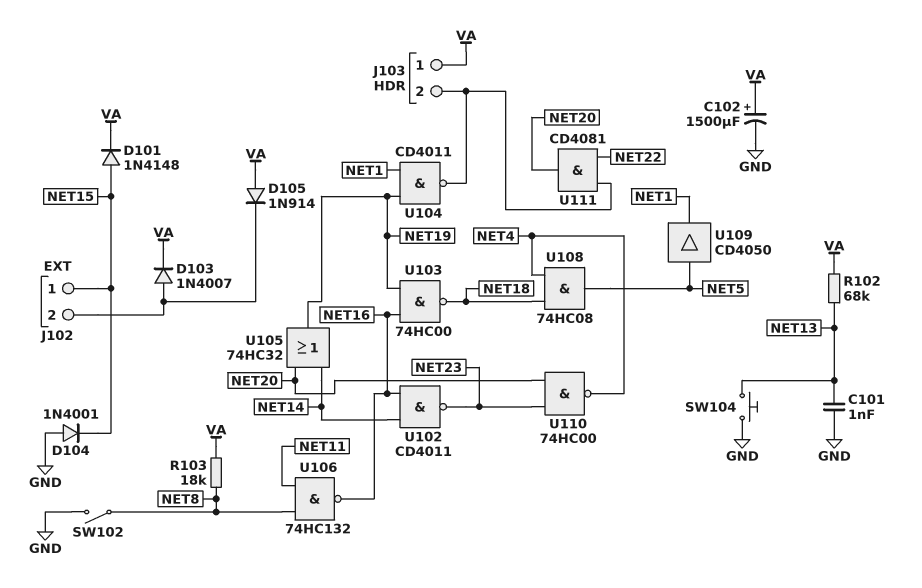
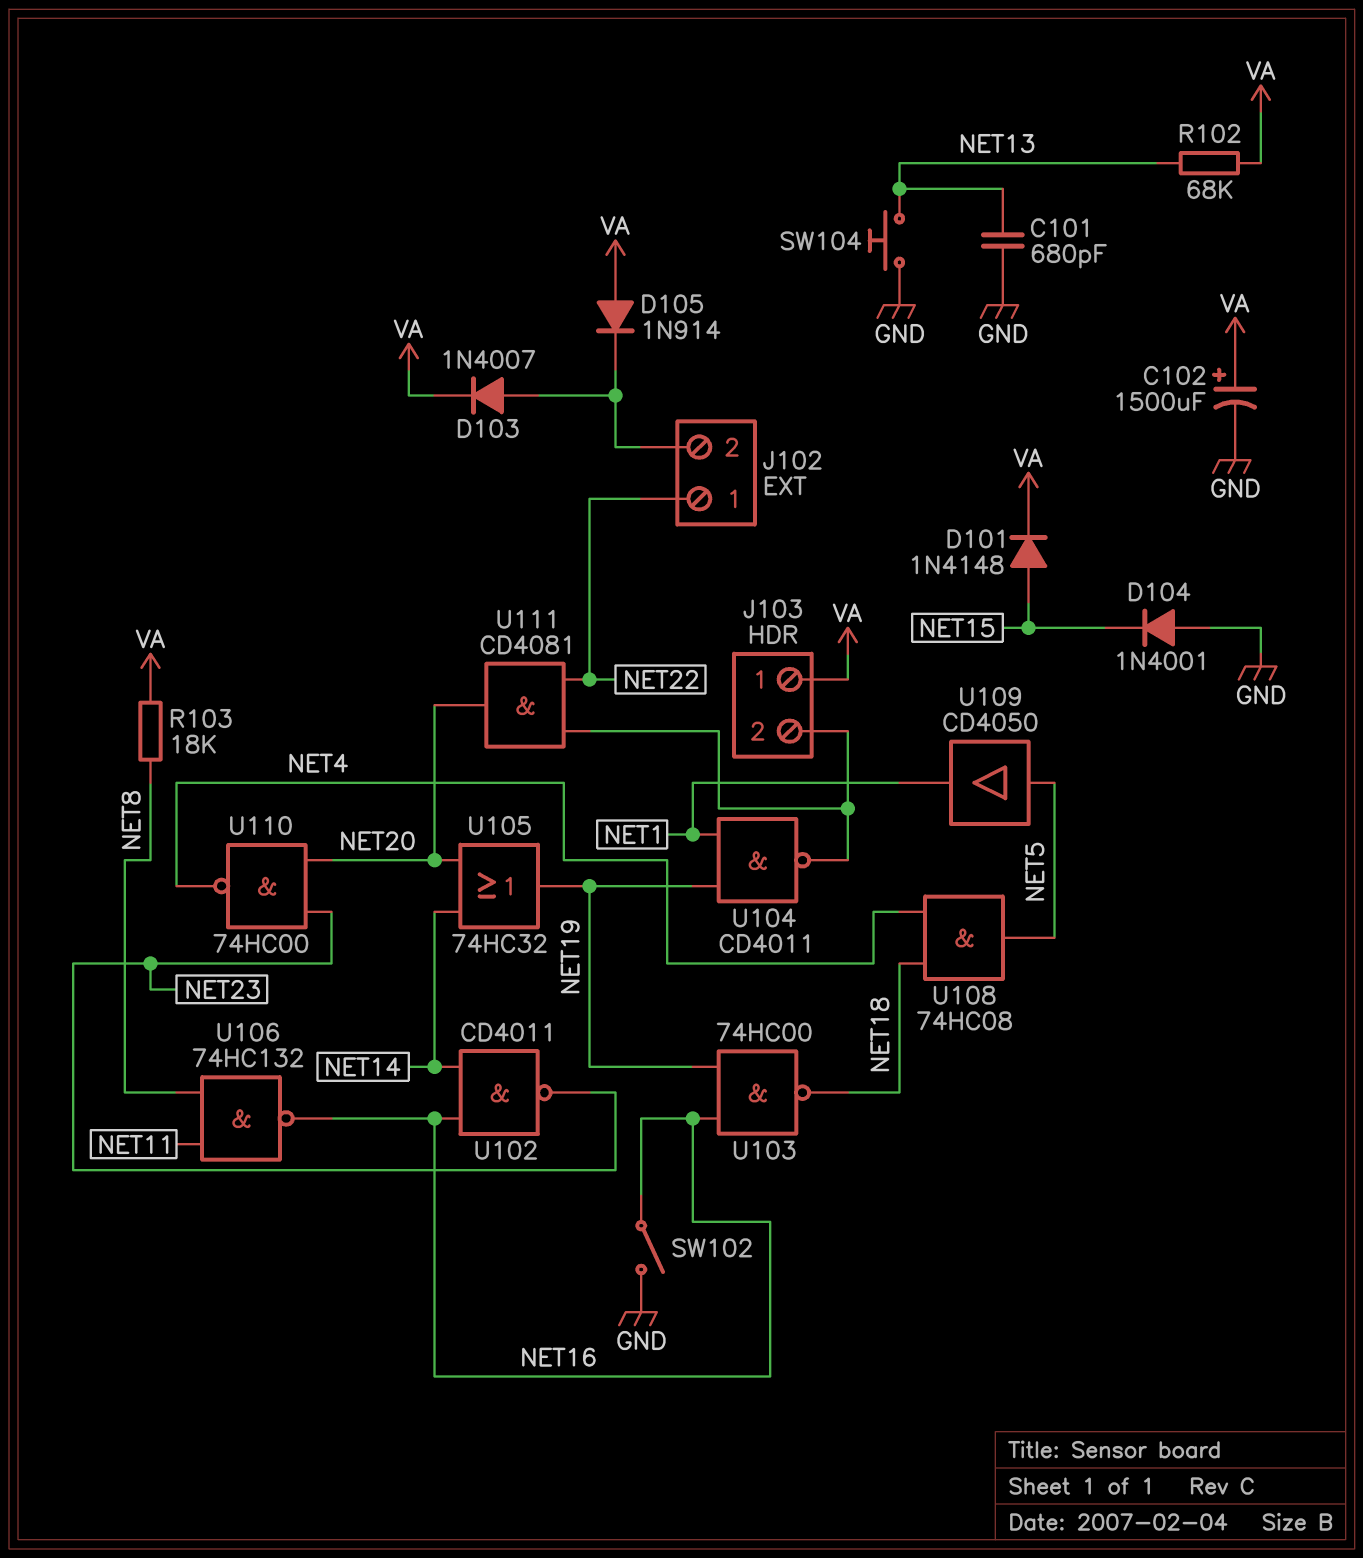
C101: 1nF (GND, NET13) -> 680pF (GND, NET13)
J102 pin 1: NET15 -> NET22
SW102: switch (GND, NET8) -> switch (GND, NET16)

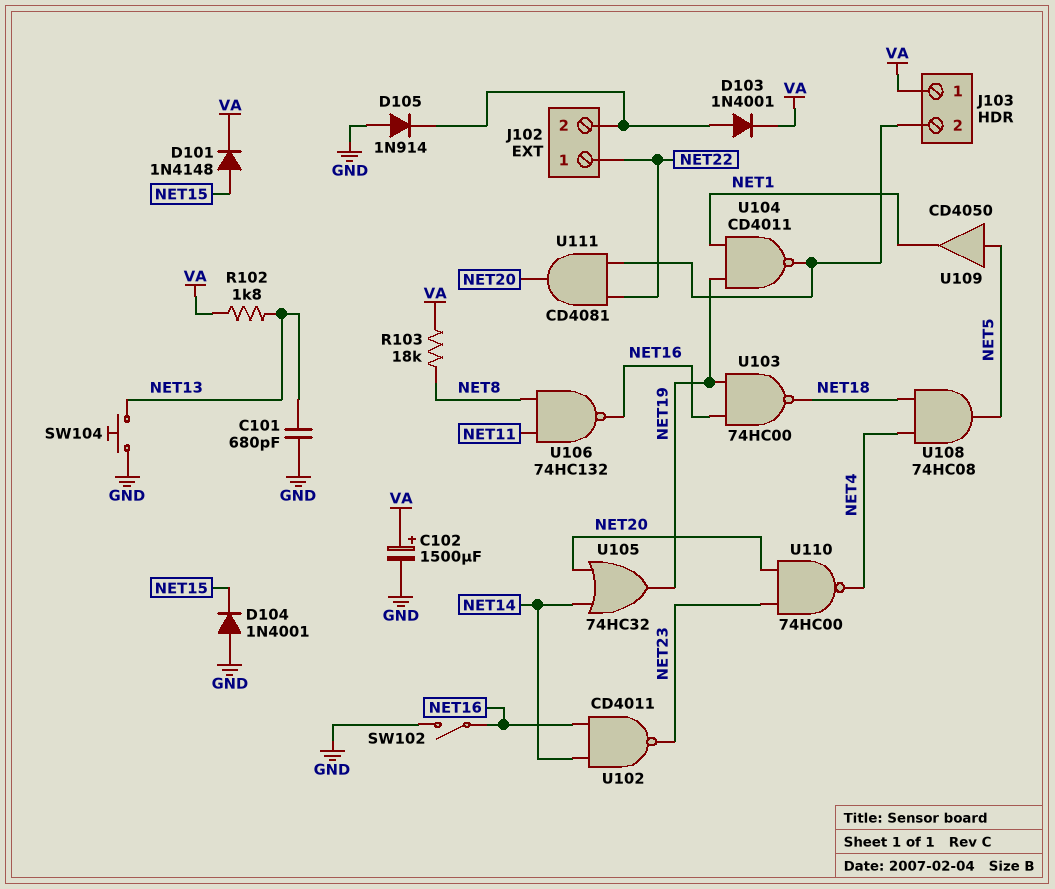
D103: diode 1N4007 (A J102/2, K VA) -> diode 1N4001 (A J102/2, K VA)
D105: diode 1N914 (A VA, K J102/2) -> diode 1N914 (A GND, K J102/2)
R102: 68k (NET13, VA) -> 1.8k (NET13, VA)

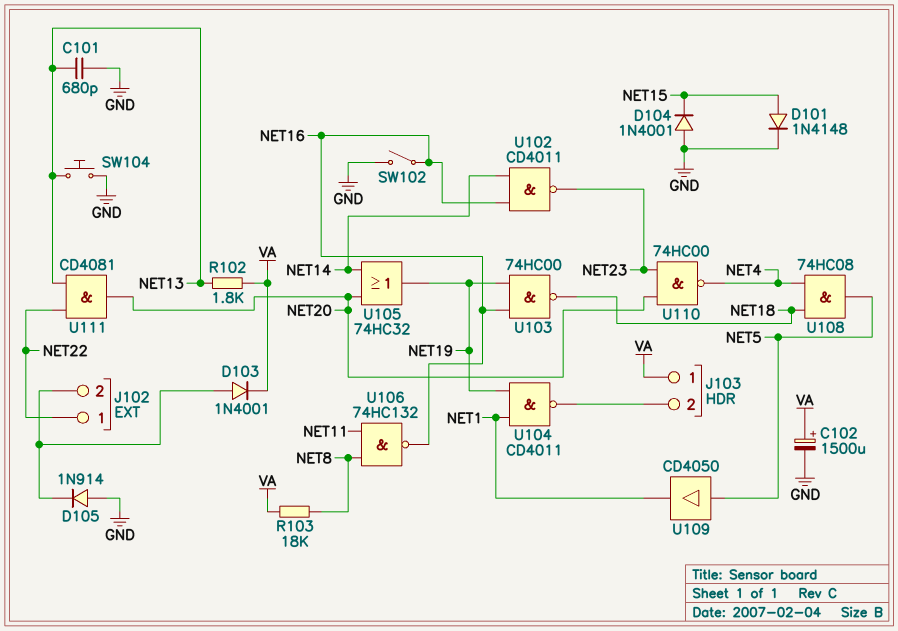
D101: diode 1N4148 (A NET15, K VA) -> diode 1N4148 (A NET15, K GND)
U111: AND CD4081 (in J103/2, in NET22, out NET20) -> AND CD4081 (in NET13, in NET22, out NET20)

